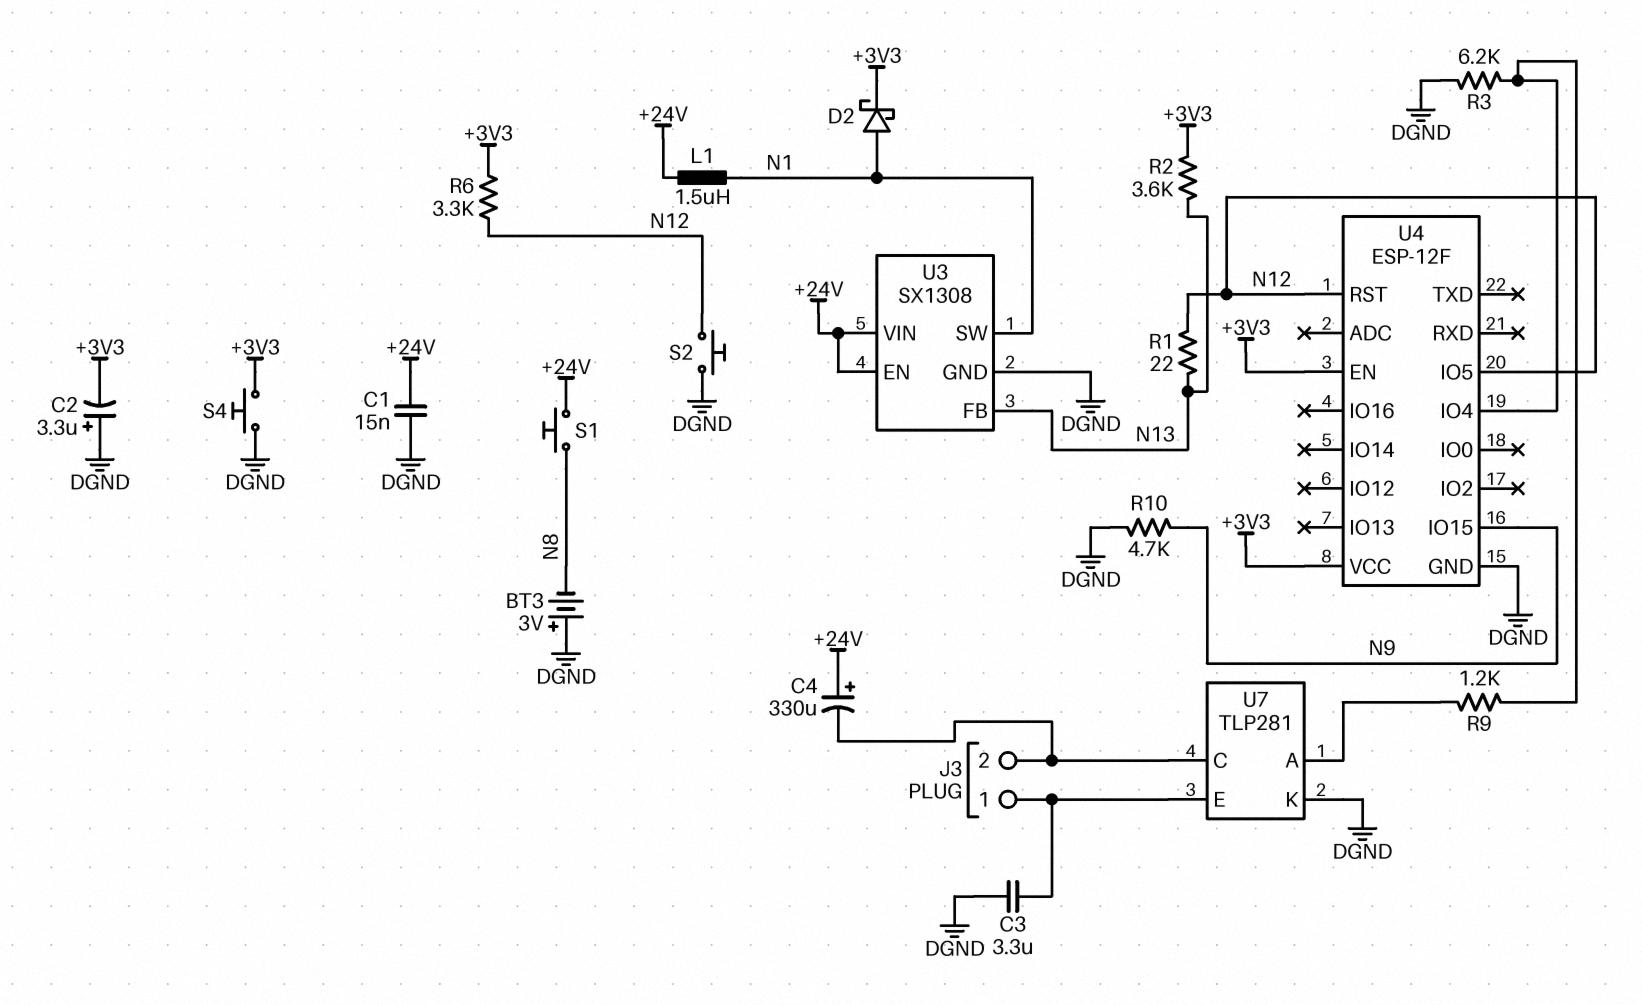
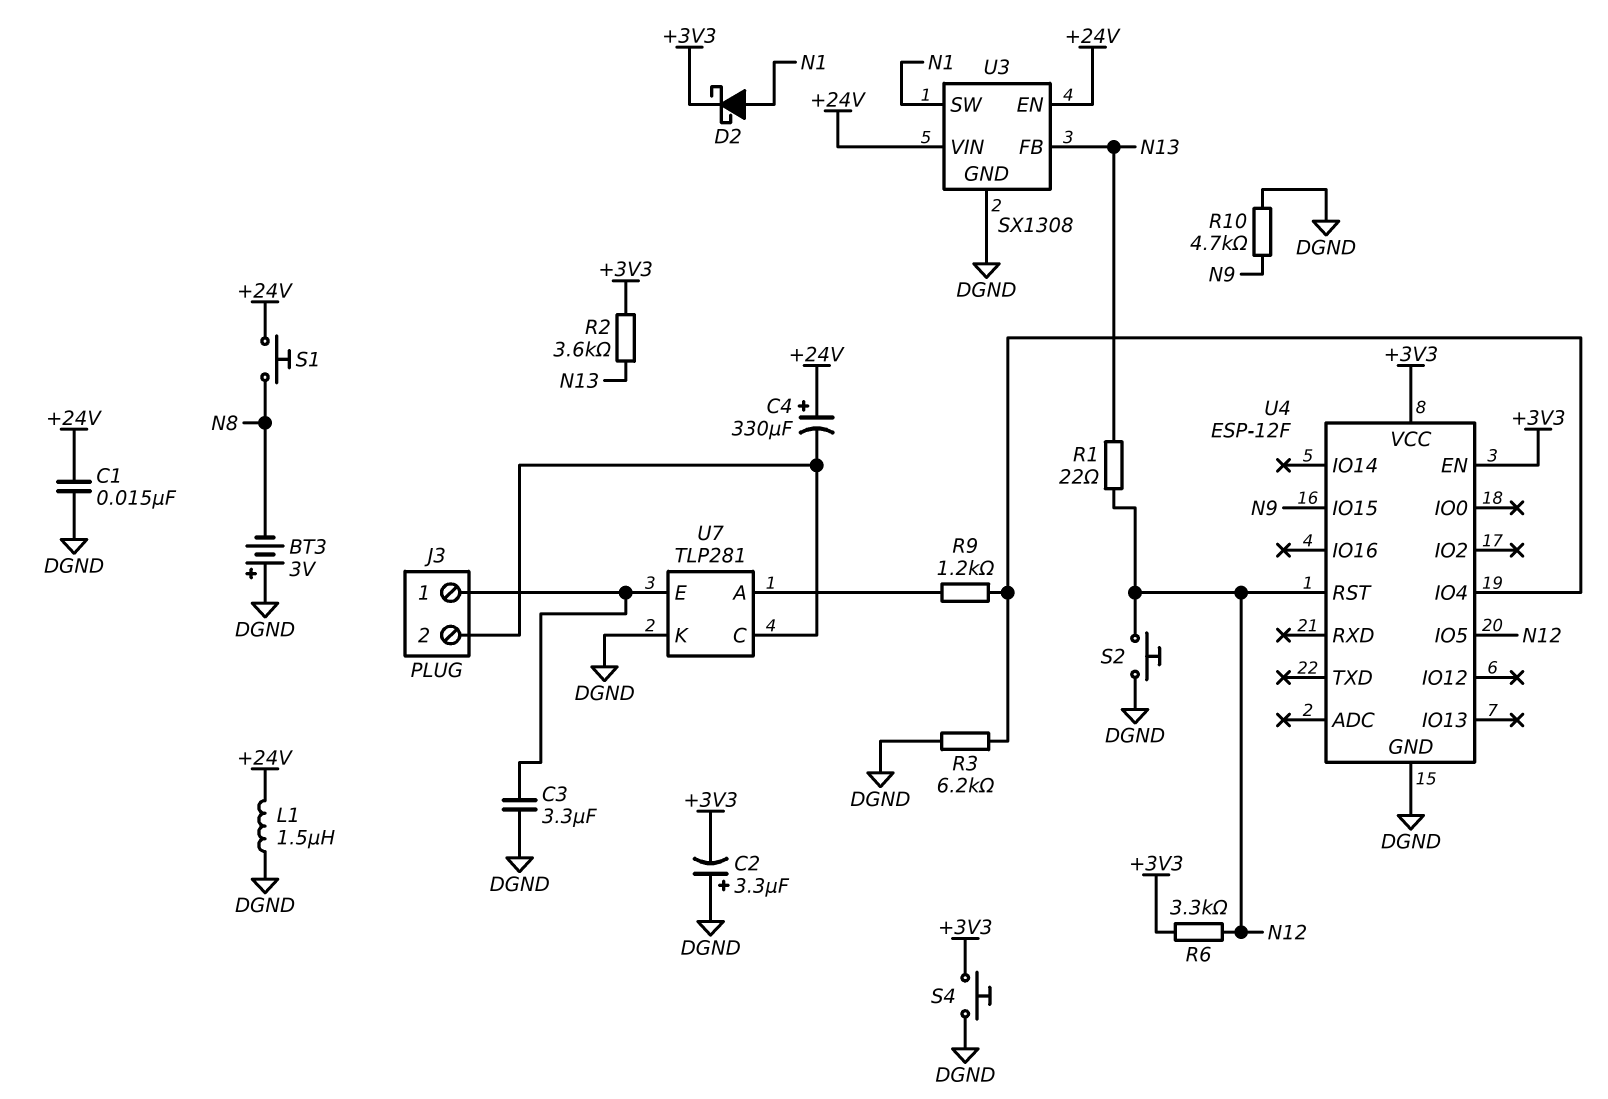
L1: 1.5uH (+24V, N1) -> 1.5uH (+24V, DGND)

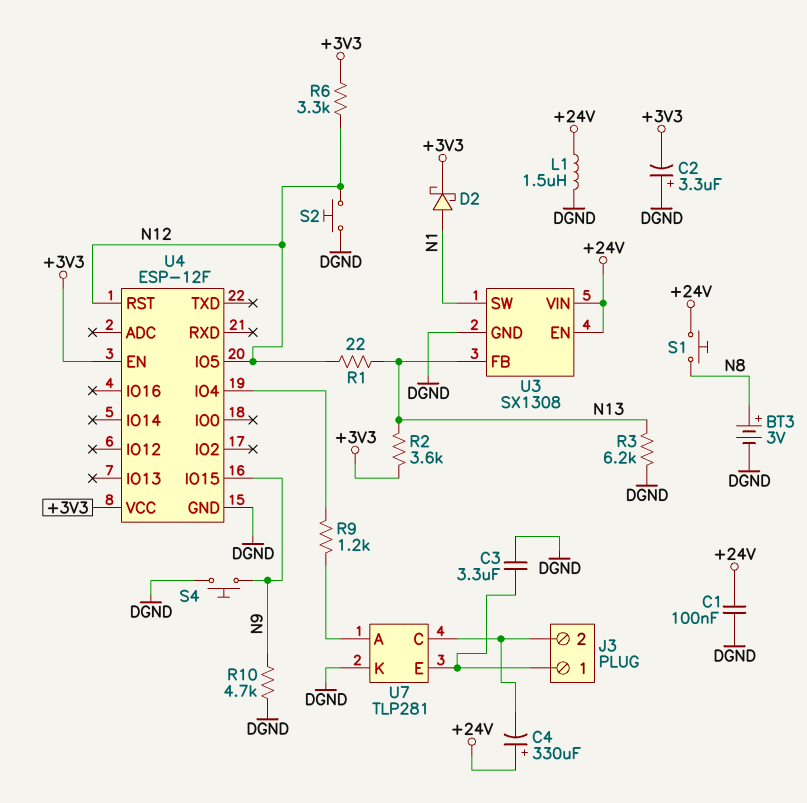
BT3: 3V (plus DGND, minus N8) -> 3V (plus N8, minus DGND)
C1: 15nF (+24V, DGND) -> 100nF (+24V, DGND)
R3: 6.2k (DGND, U4/IO4) -> 6.2k (DGND, N13)
S4: button (+3V3, DGND) -> button (DGND, N9)

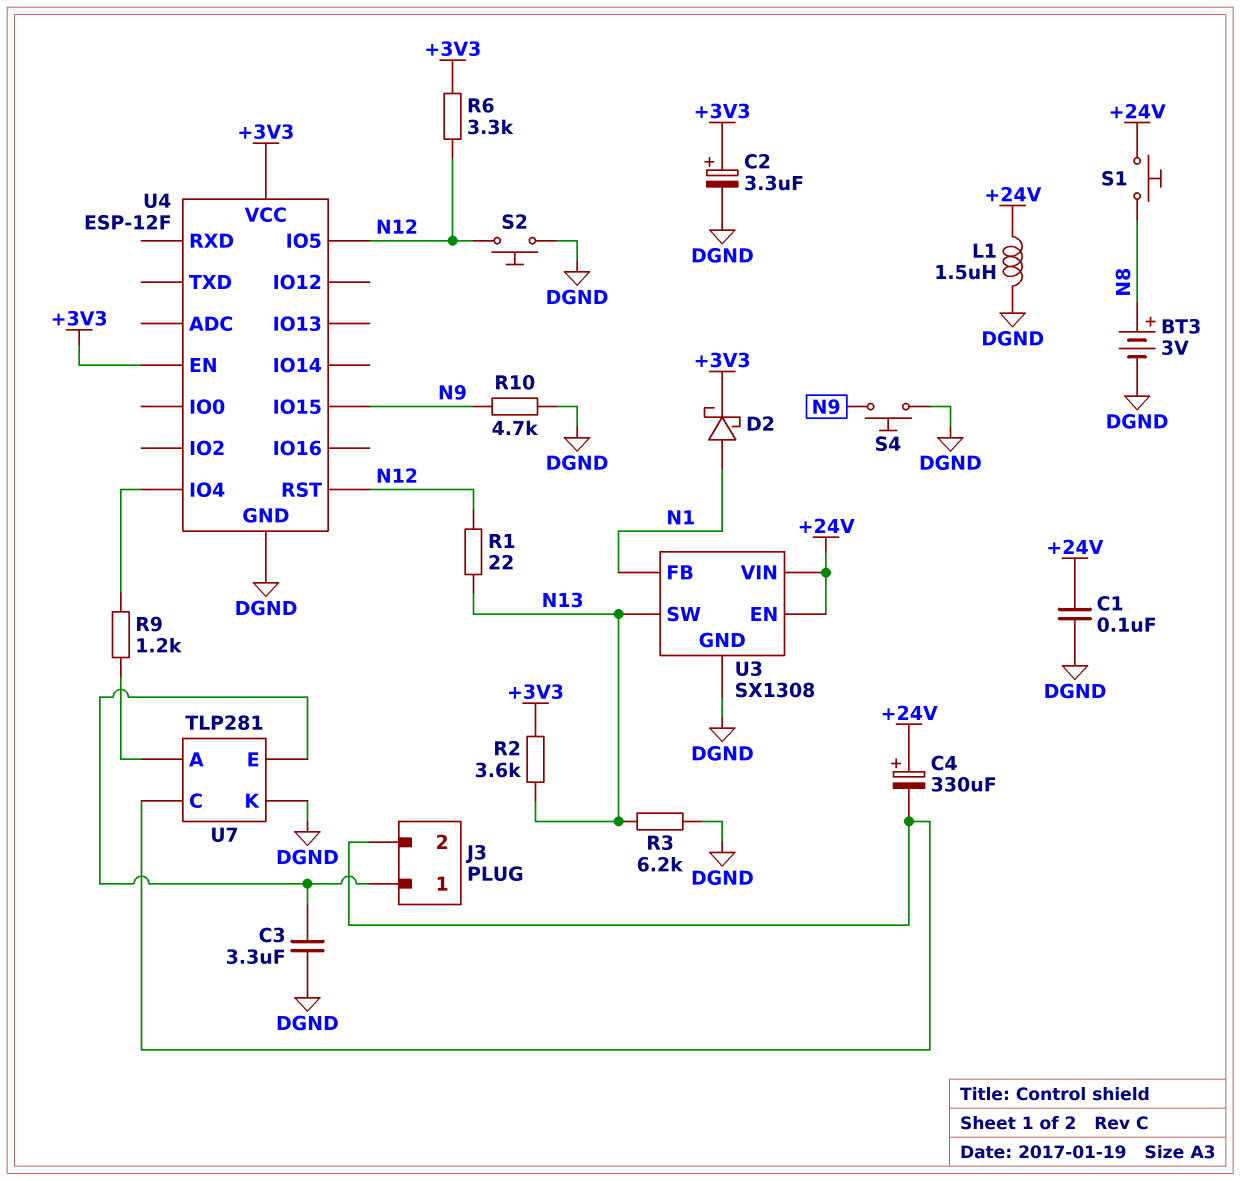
C2: 3.3uF (plus DGND, minus +3V3) -> 3.3uF (plus +3V3, minus DGND)
U3 pin FB: N13 -> N1
U3 pin SW: N1 -> N13

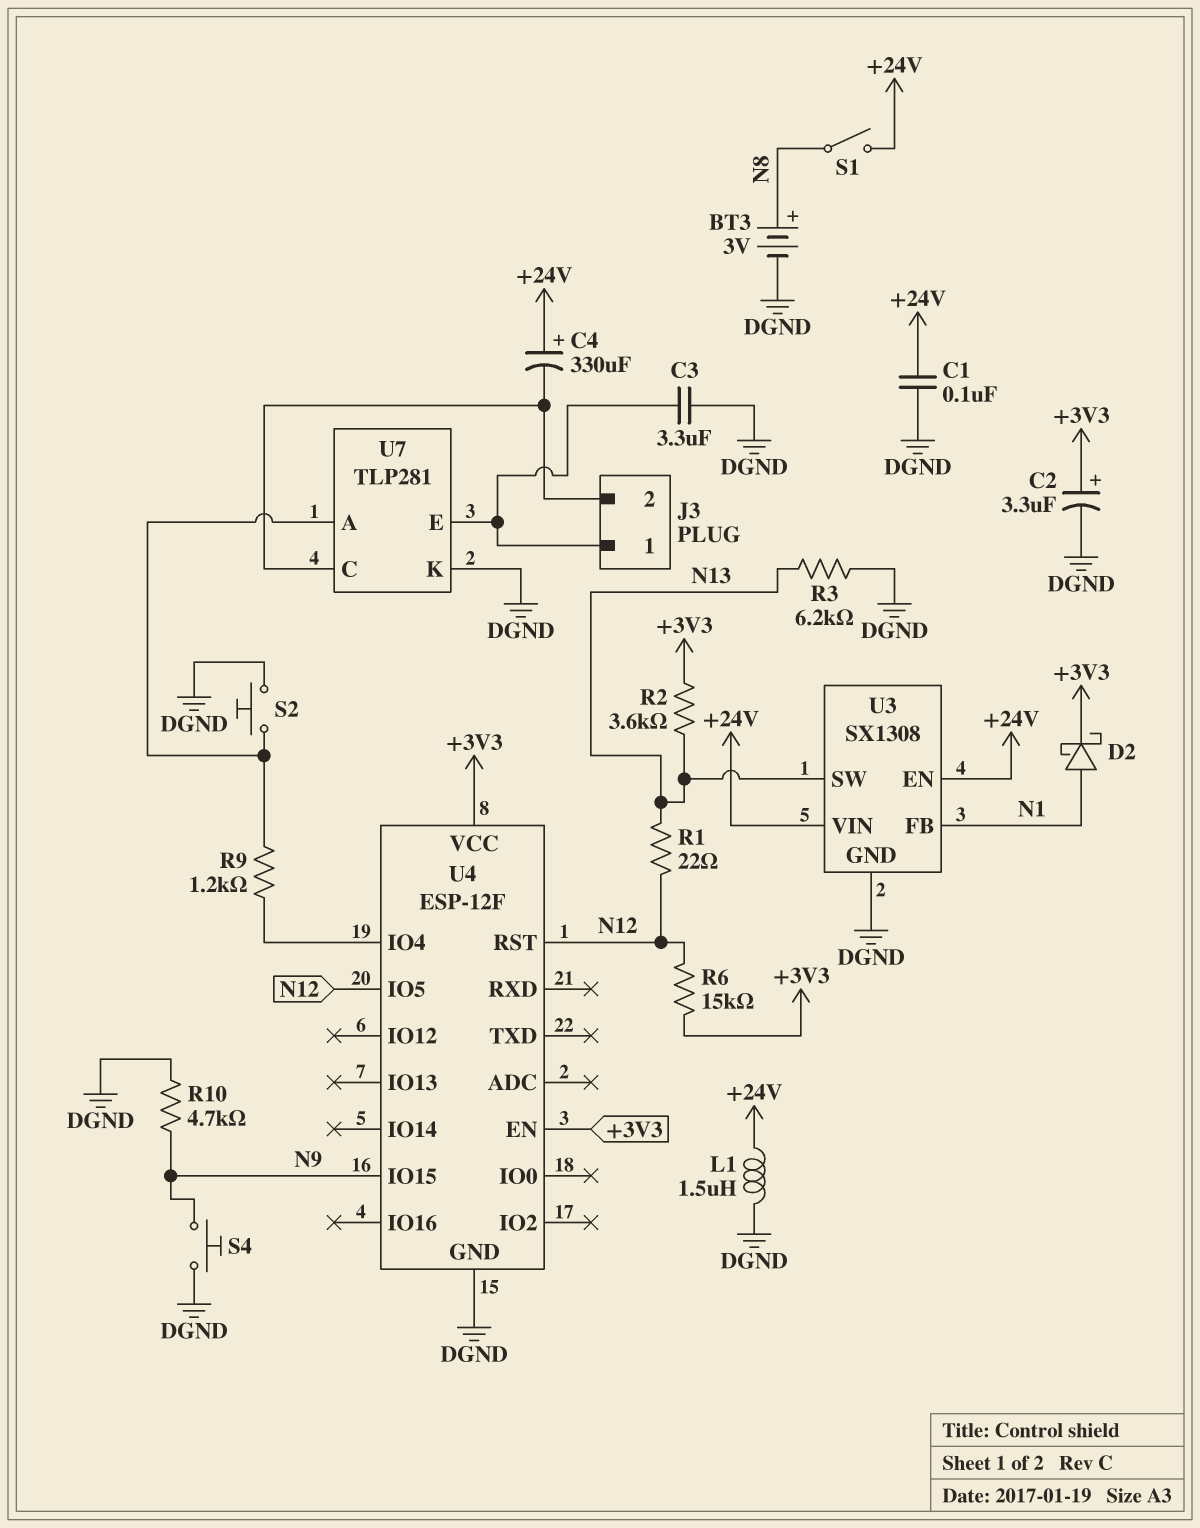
R6: 3.3k (+3V3, N12) -> 15k (+3V3, N12)
S1: button (+24V, N8) -> switch (+24V, N8)
S2: button (DGND, N12) -> button (DGND, U7/A)

